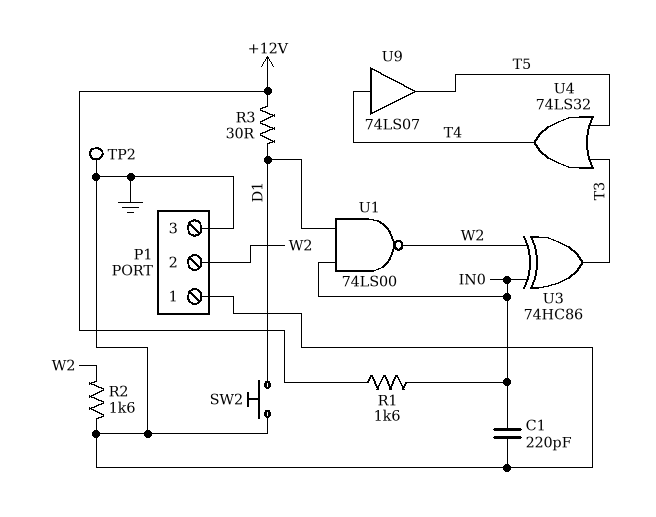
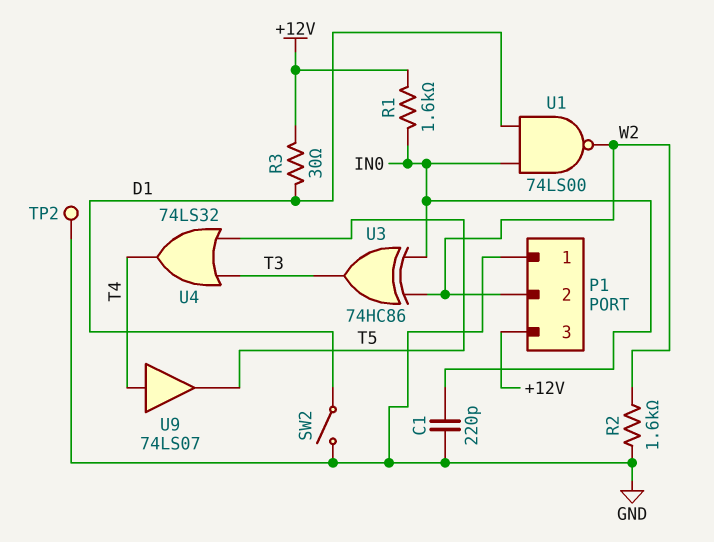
P1 pin 3: GND -> +12V
SW2: button (D1, GND) -> switch (D1, GND)

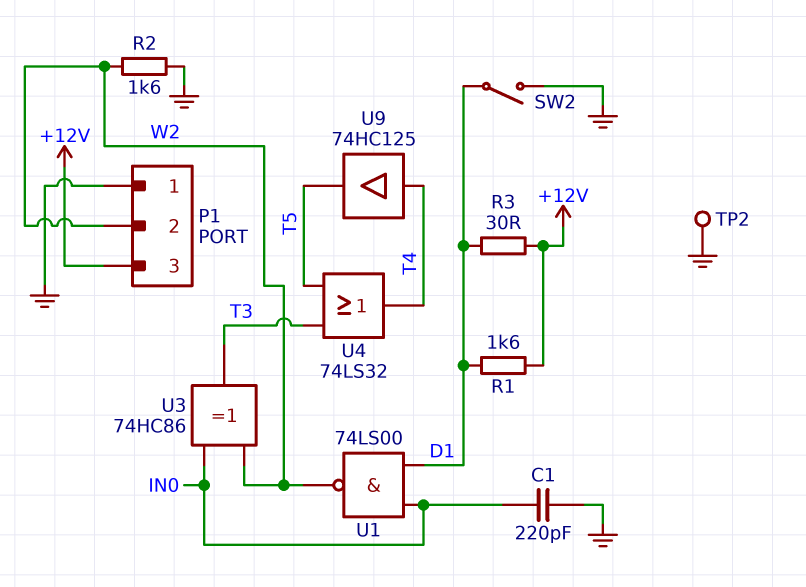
R1: 1.6k (+12V, IN0) -> 1.6k (+12V, D1)
U9: buffer 74LS07 (in T4, out T5) -> buffer 74HC125 (in T4, out T5)

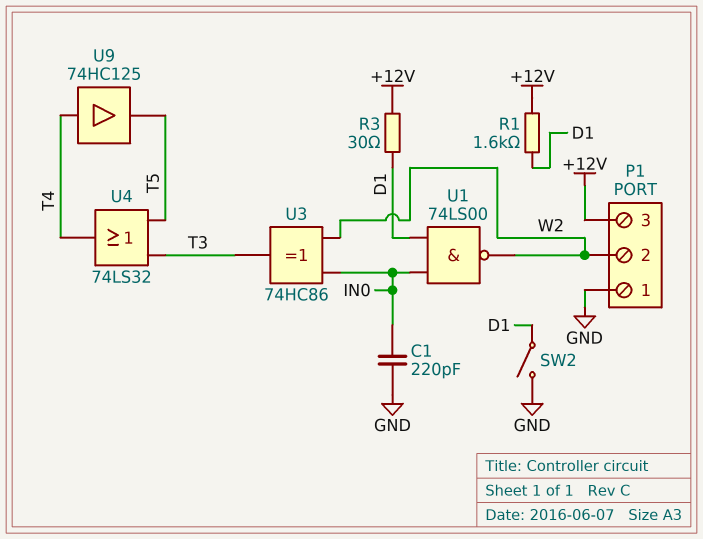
R2: 1.6k (GND, W2) -> none
TP2: test point (GND) -> none

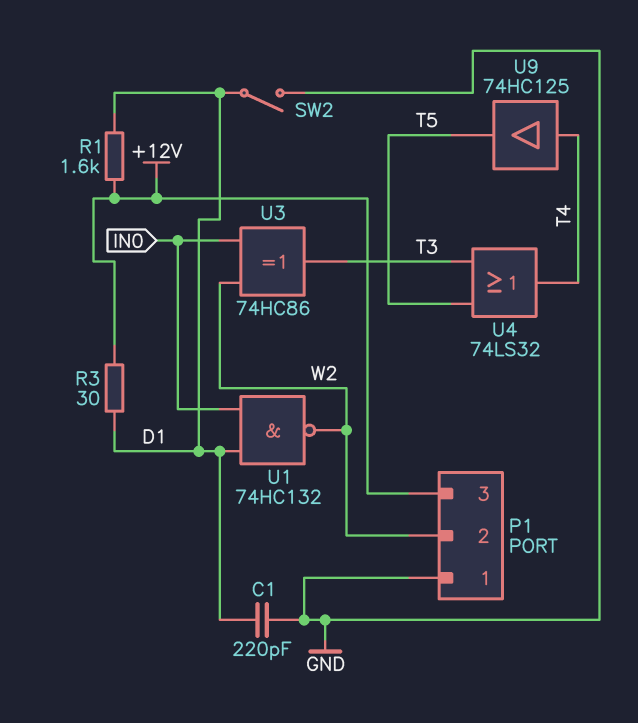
C1: 220pF (GND, IN0) -> 220pF (D1, GND)
U1: NAND 74LS00 (in D1, in IN0, out W2) -> NAND 74HC132 (in D1, in IN0, out W2)

